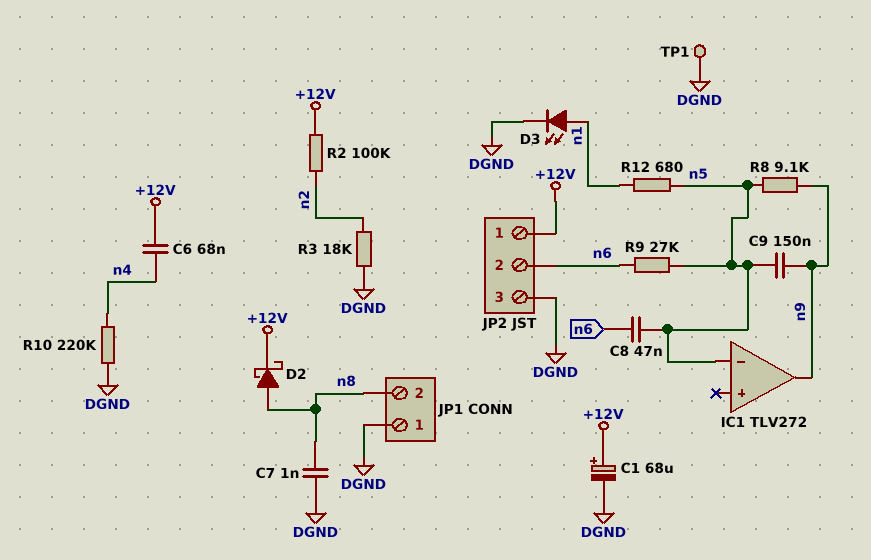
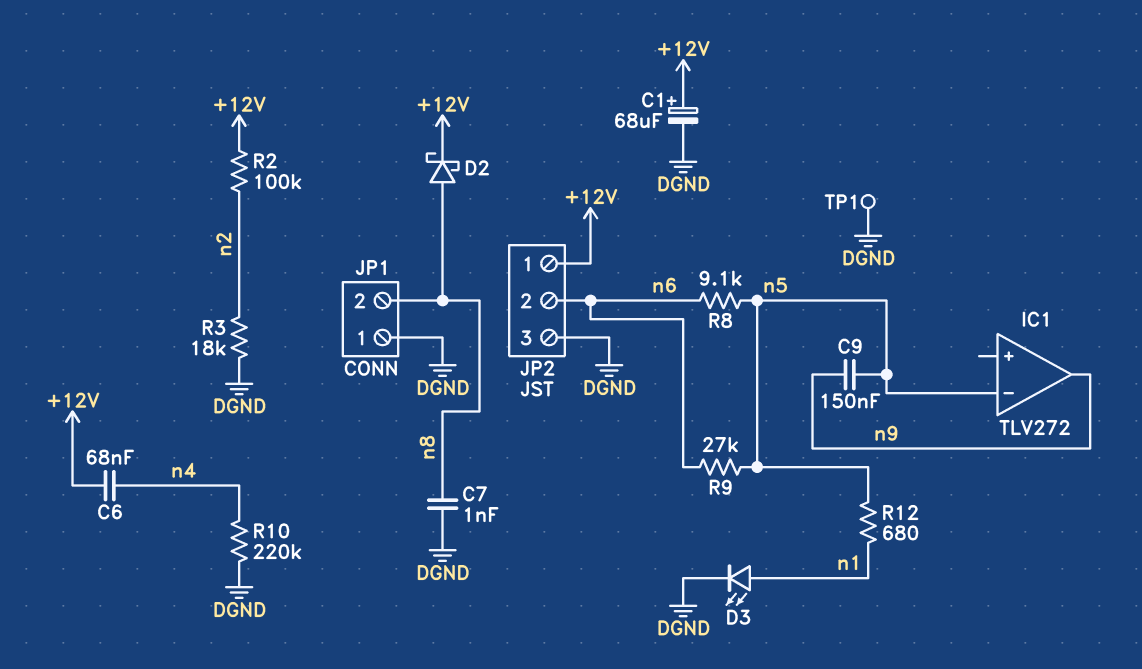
C8: 47nF (n5, n6) -> none
R8: 9.1k (n5, n9) -> 9.1k (n5, n6)

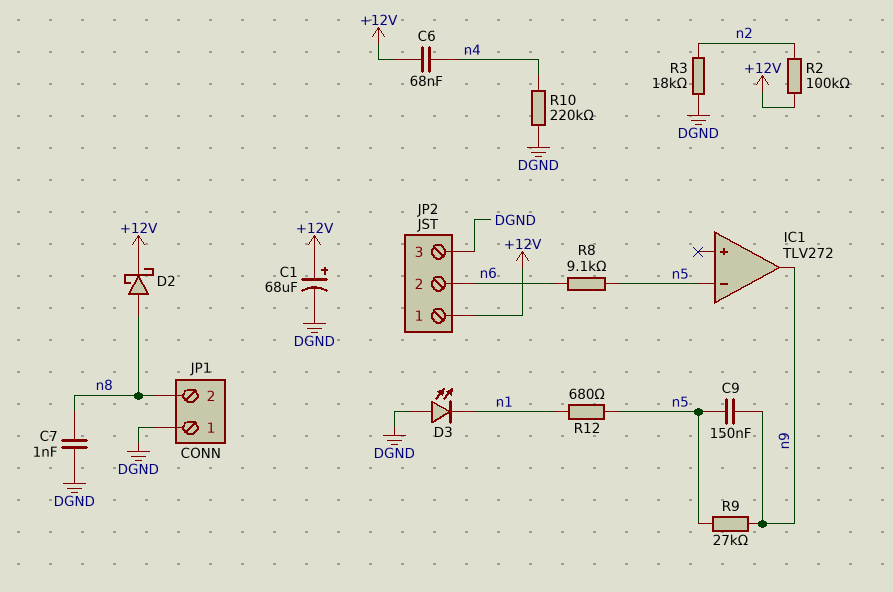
D3: LED (A n1, K DGND) -> LED (A DGND, K n1)
R9: 27k (n5, n6) -> 27k (n5, n9)
TP1: test point (DGND) -> none

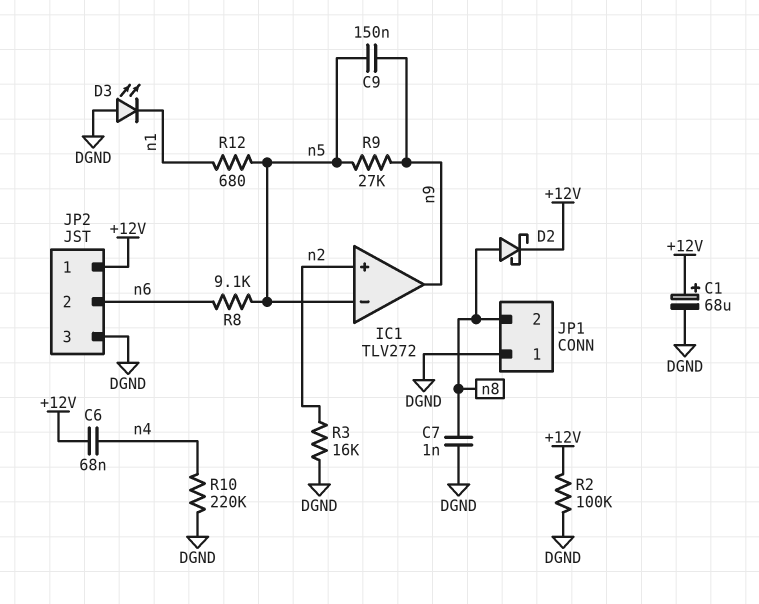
IC1 pin in+: none -> n2
R2: 100k (+12V, n2) -> 100k (+12V, DGND)
R3: 18k (DGND, n2) -> 16k (DGND, n2)

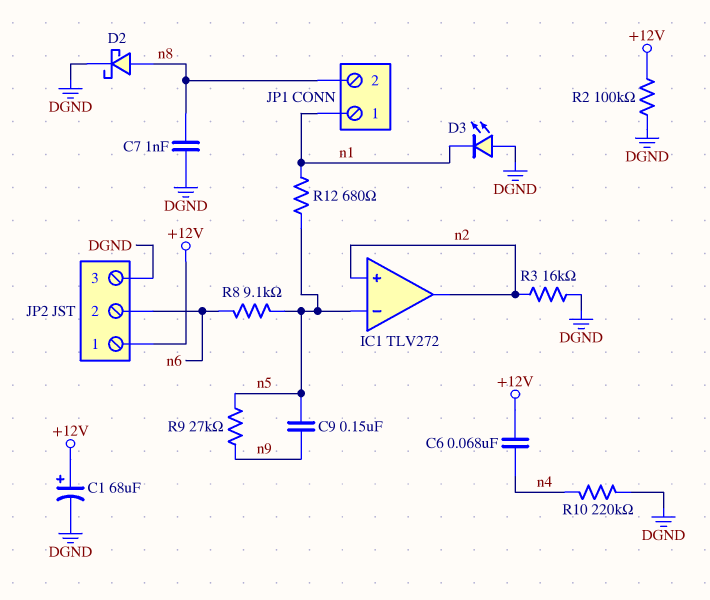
D2: schottky (A n8, K +12V) -> schottky (A n8, K DGND)
IC1 pin out: n9 -> n2
JP1 pin 1: DGND -> n1

